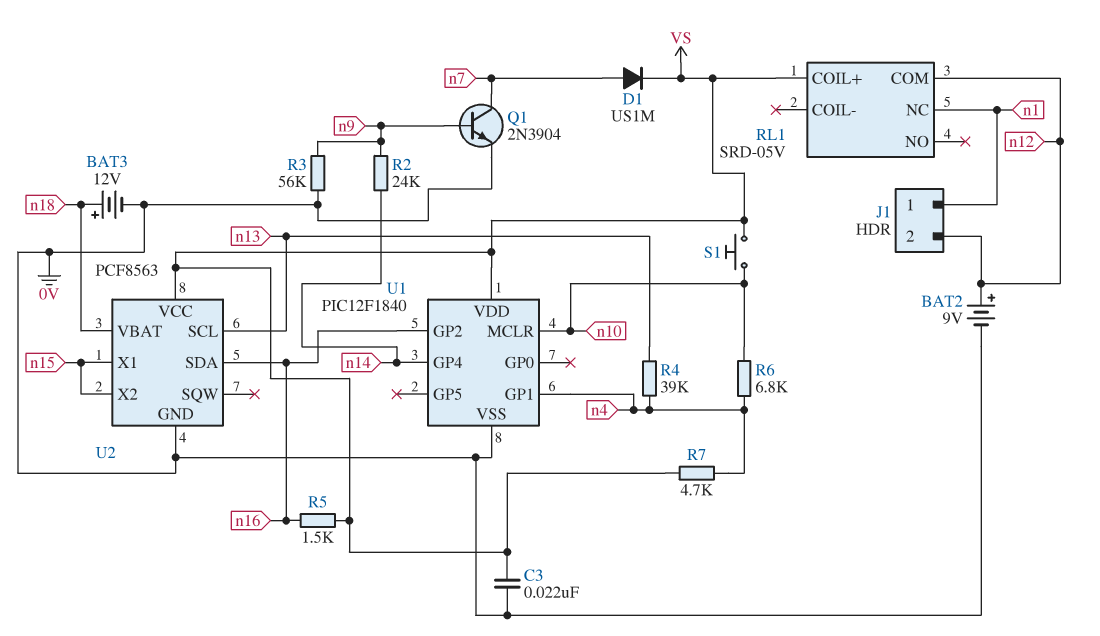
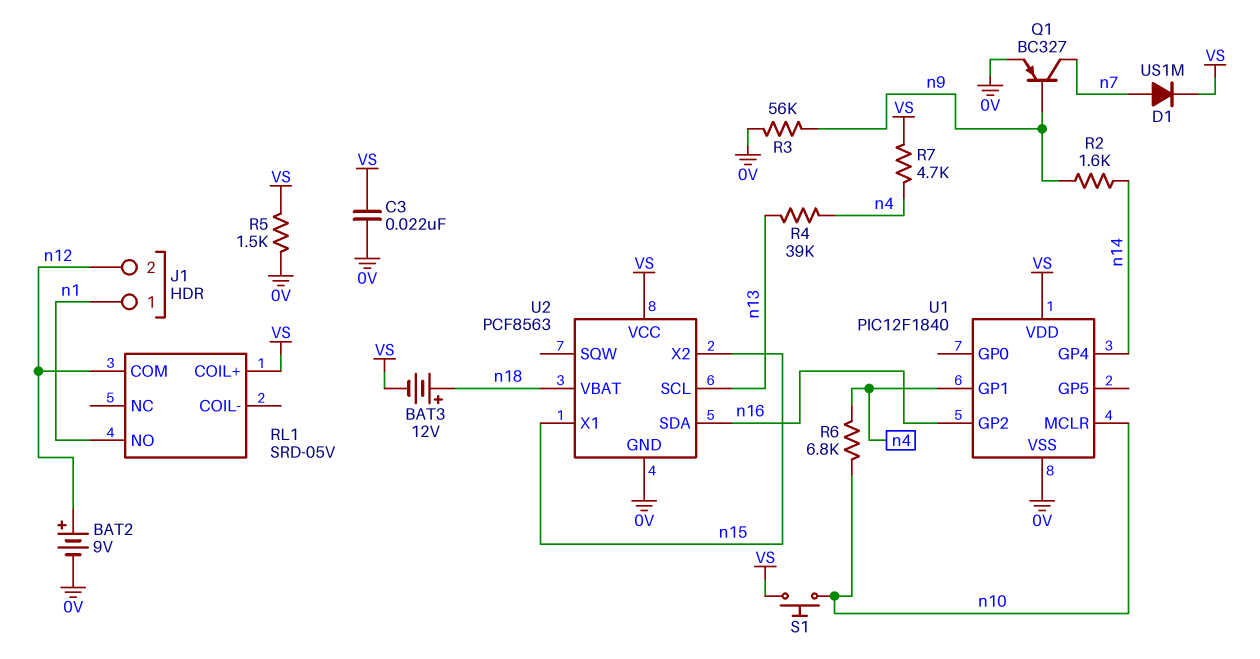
BAT3: 12V (plus n18, minus 0V) -> 12V (plus n18, minus VS)
Q1: NPN 2N3904 (B n9, C n7, E 0V) -> PNP BC327 (B n9, C n7, E 0V)
R2: 24k (n9, n14) -> 1.6k (n9, n14)
R5: 1.5k (VS, n16) -> 1.5k (0V, VS)
RL1 pin NC: n1 -> none
RL1 pin NO: none -> n1

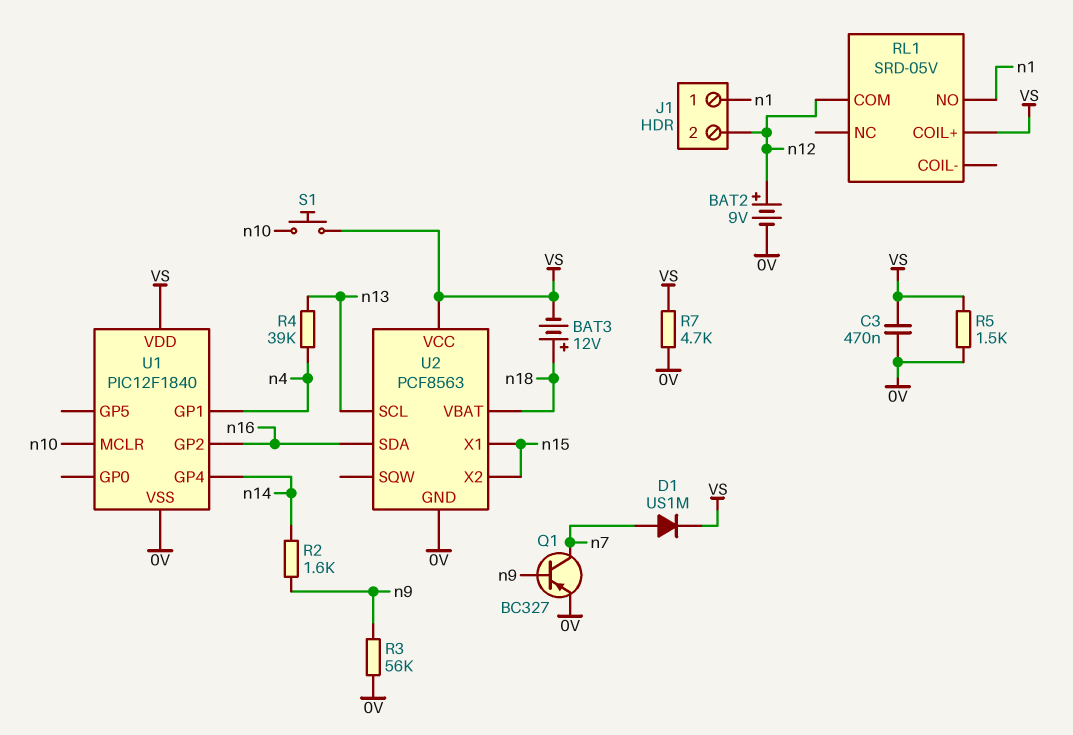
C3: 22nF (0V, VS) -> 470nF (0V, VS)
R6: 6.8k (n4, n10) -> none
R7: 4.7k (VS, n4) -> 4.7k (0V, VS)

